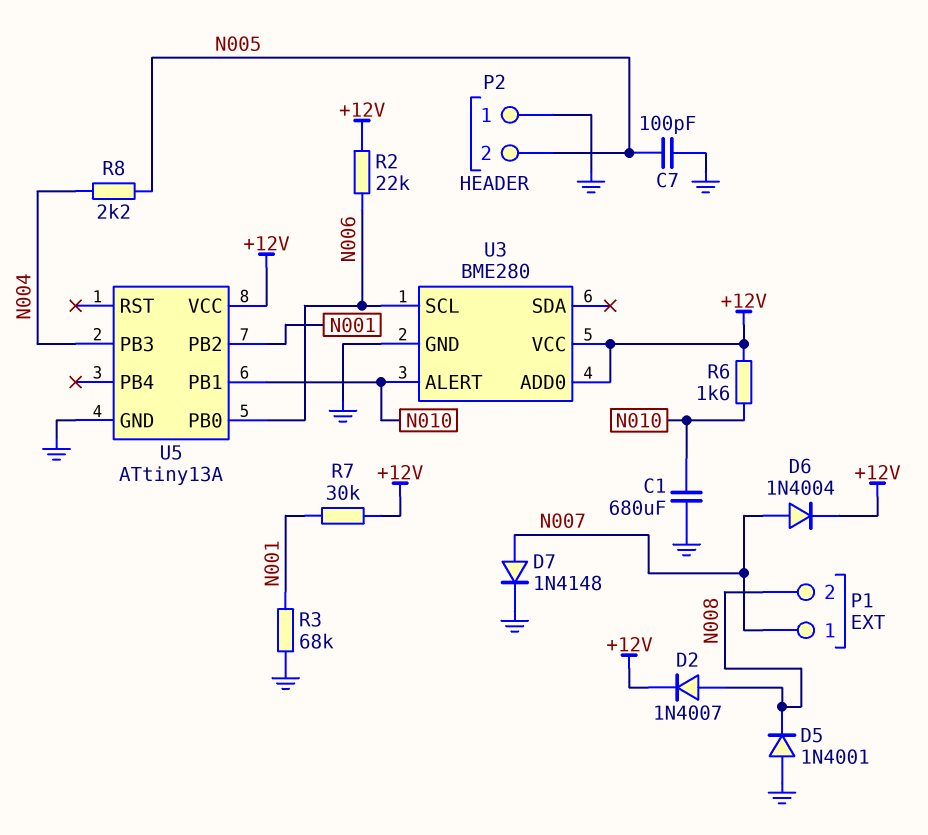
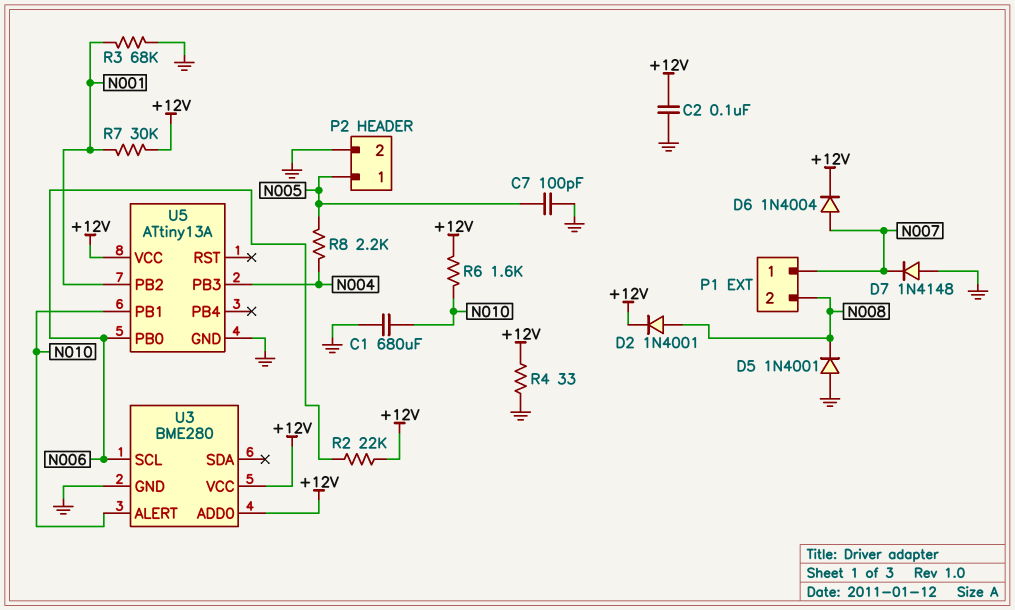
C2: none -> 100nF (+12V, GND)
D2: diode 1N4007 (A N008, K +12V) -> diode 1N4001 (A N008, K +12V)
D7: diode 1N4148 (A N007, K GND) -> diode 1N4148 (A GND, K N007)
P2 pin 1: GND -> N005
P2 pin 2: N005 -> GND
R4: none -> 33 (+12V, GND)

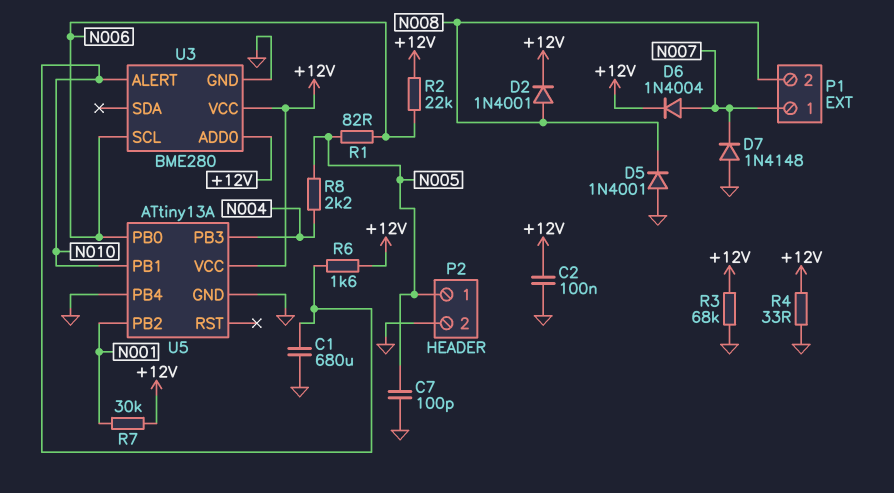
R1: none -> 82 (N005, N006)
R3: 68k (GND, N001) -> 68k (+12V, GND)
U5 pin PB4: none -> GND

